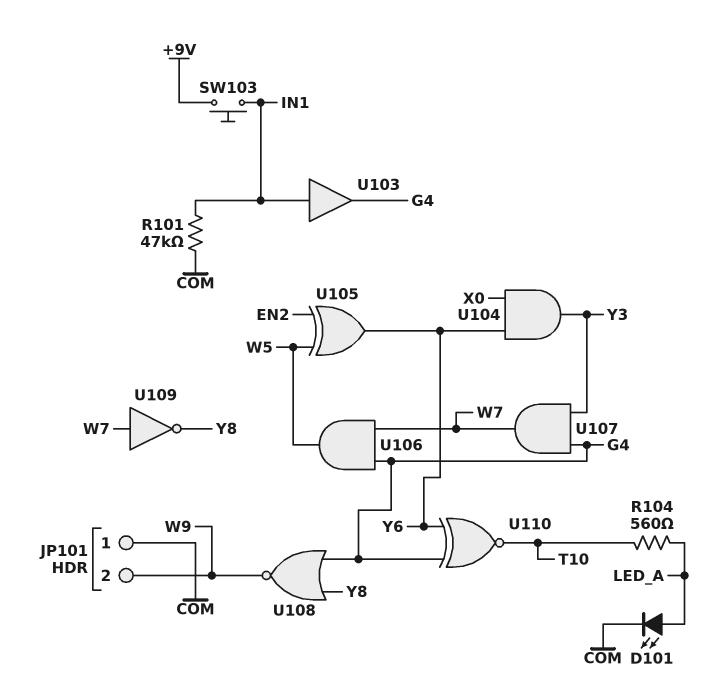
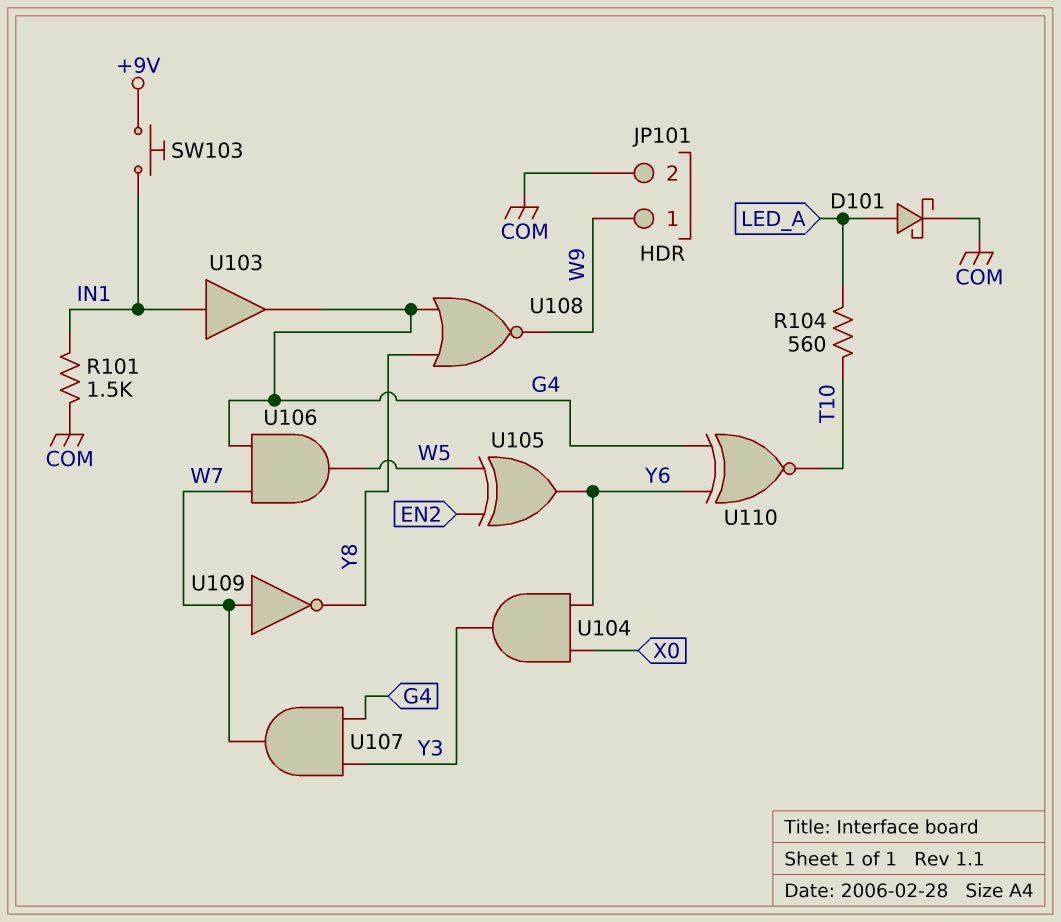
D101: LED (A LED_A, K COM) -> schottky (A LED_A, K COM)
JP101 pin 1: COM -> W9
JP101 pin 2: W9 -> COM
R101: 47k (COM, IN1) -> 1.5k (COM, IN1)

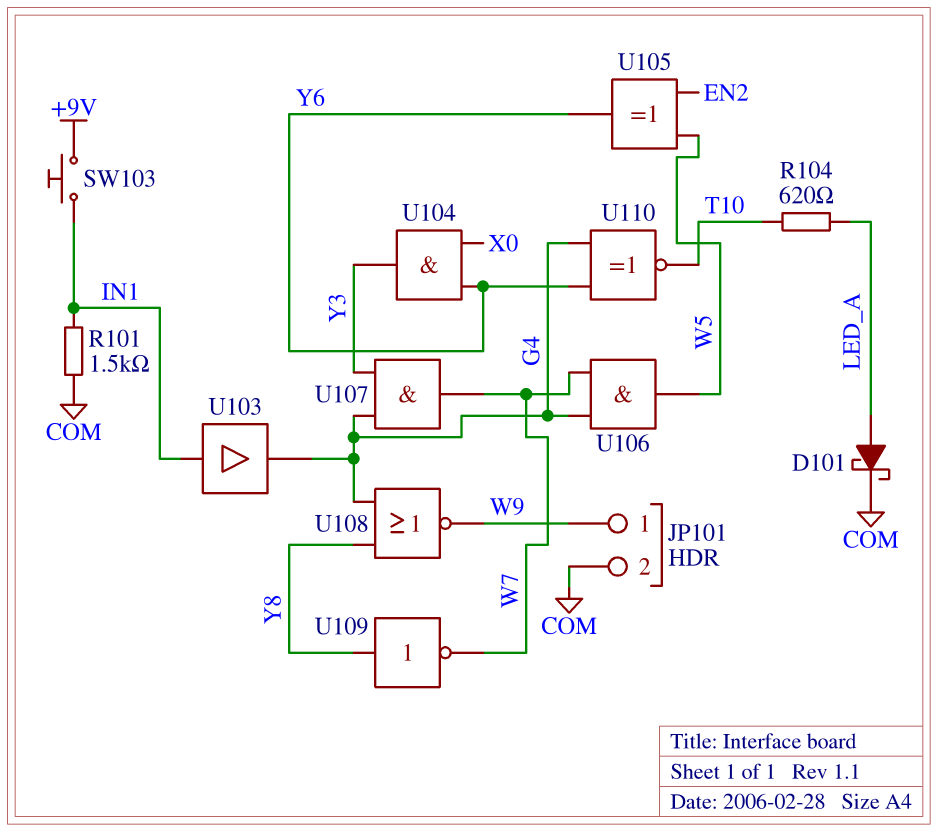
R104: 560 (LED_A, T10) -> 620 (LED_A, T10)
U109: NOT (in W7, out Y8) -> NOT (in Y8, out W7)

